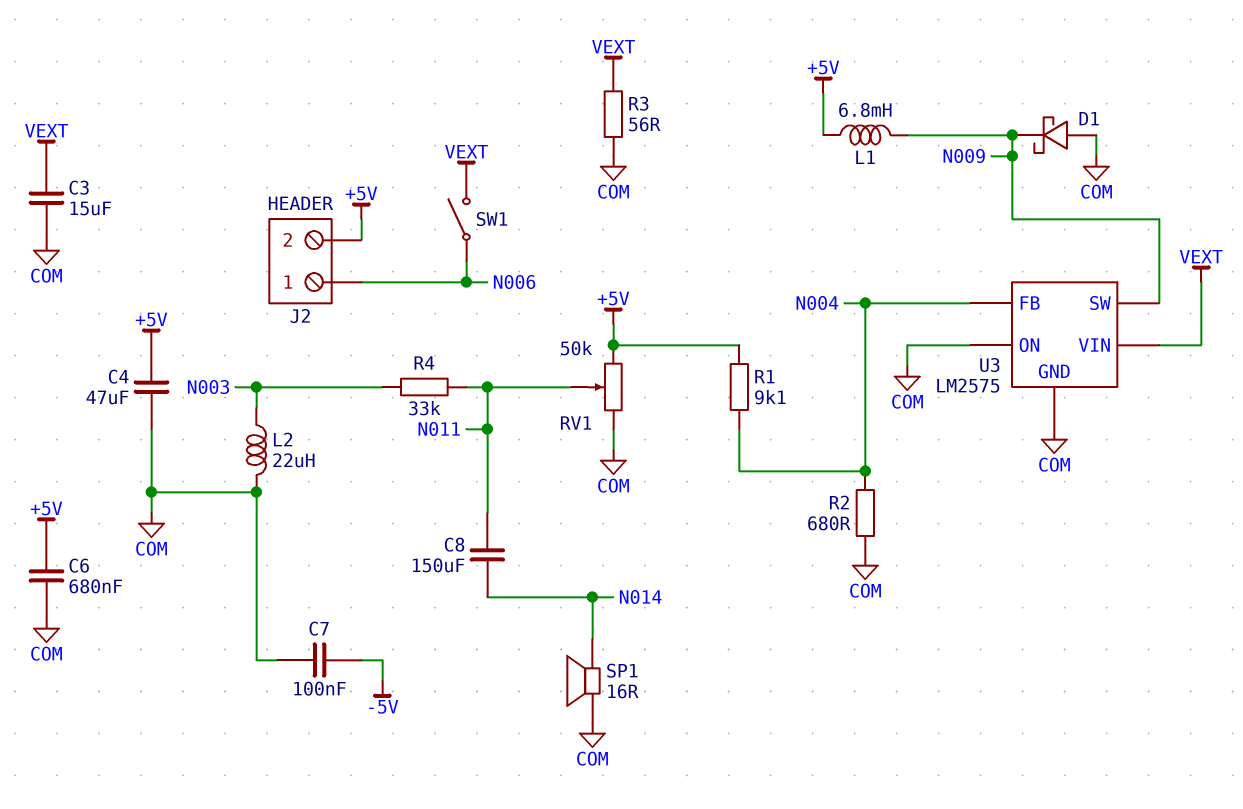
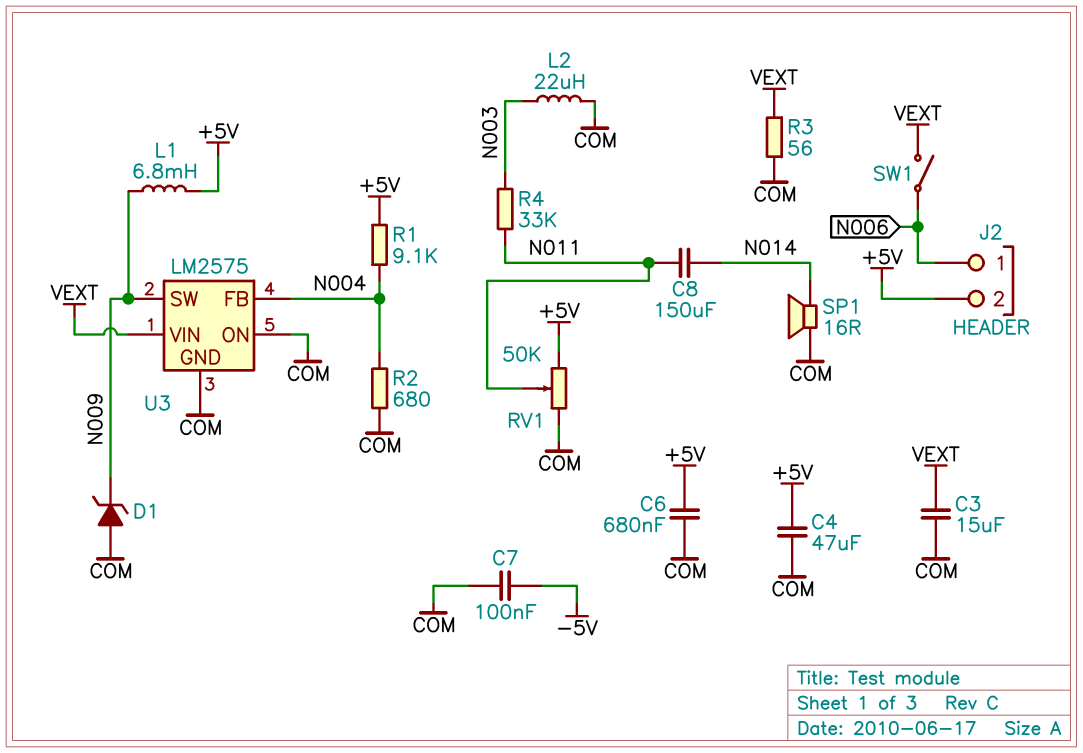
D1: schottky (A COM, K N009) -> zener (A COM, K N009)

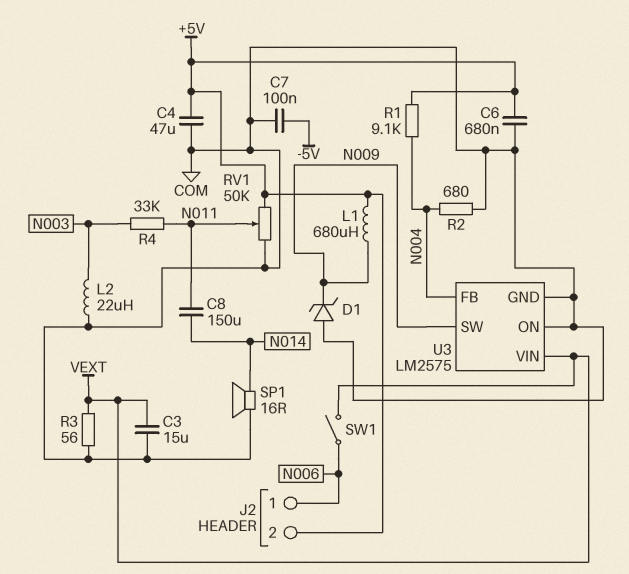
L1: 6.8mH (+5V, N009) -> 680uH (+5V, N009)

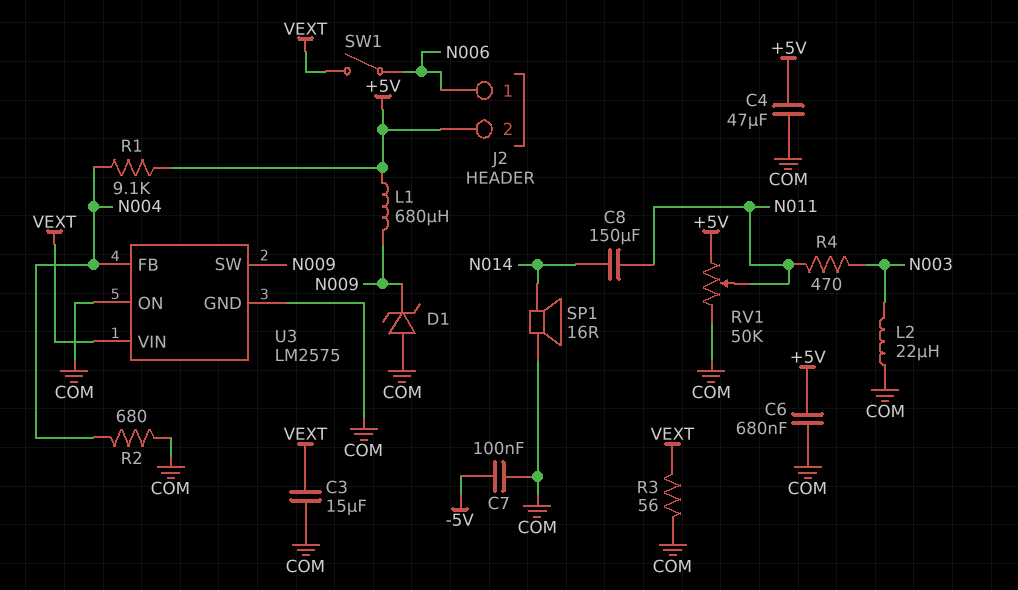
R4: 33k (N003, N011) -> 470 (N003, N011)

